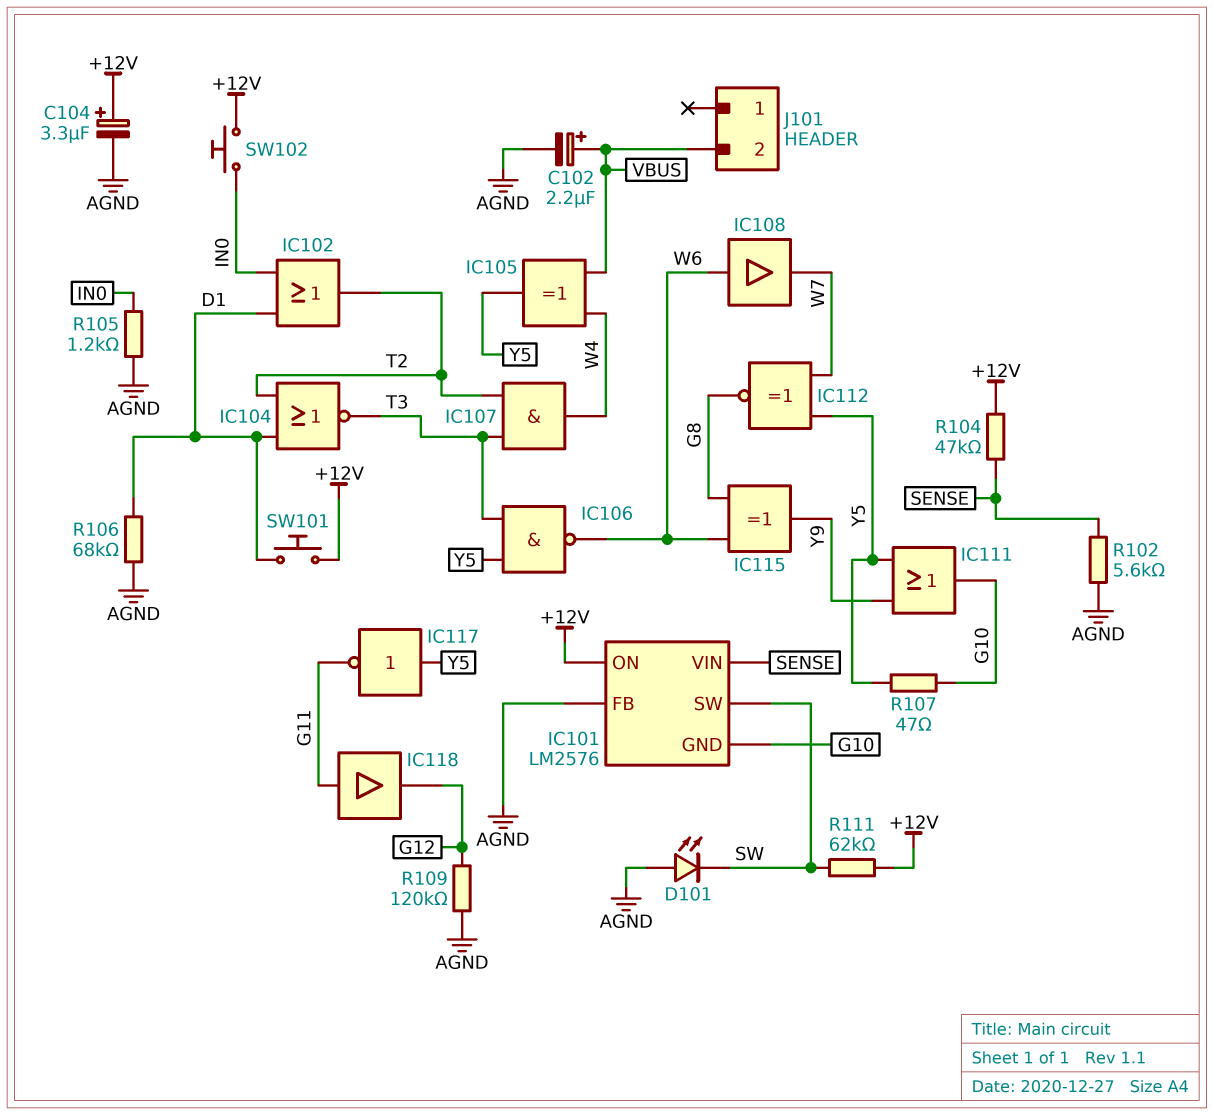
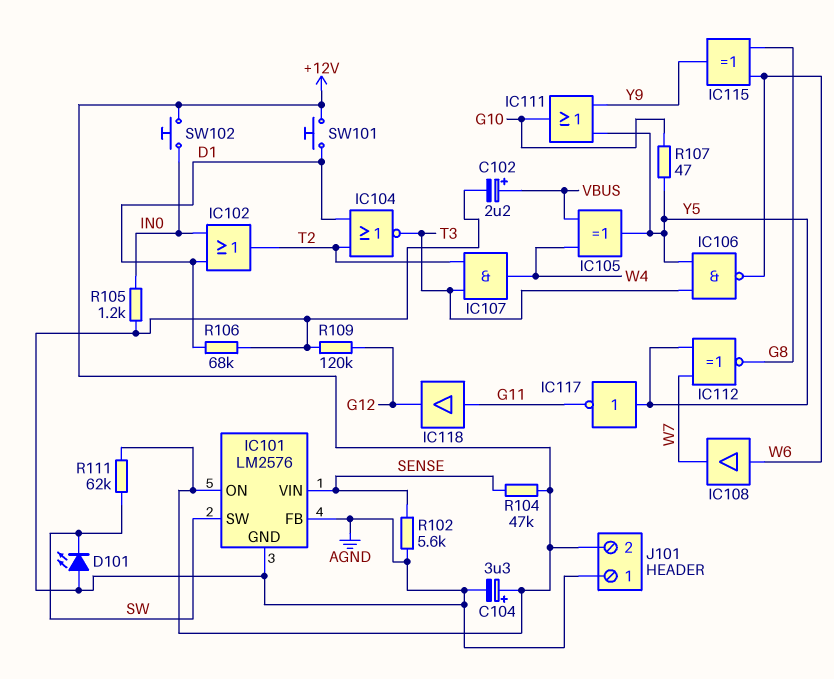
IC101 pin GND: G10 -> AGND
J101 pin 1: none -> AGND
J101 pin 2: VBUS -> +12V

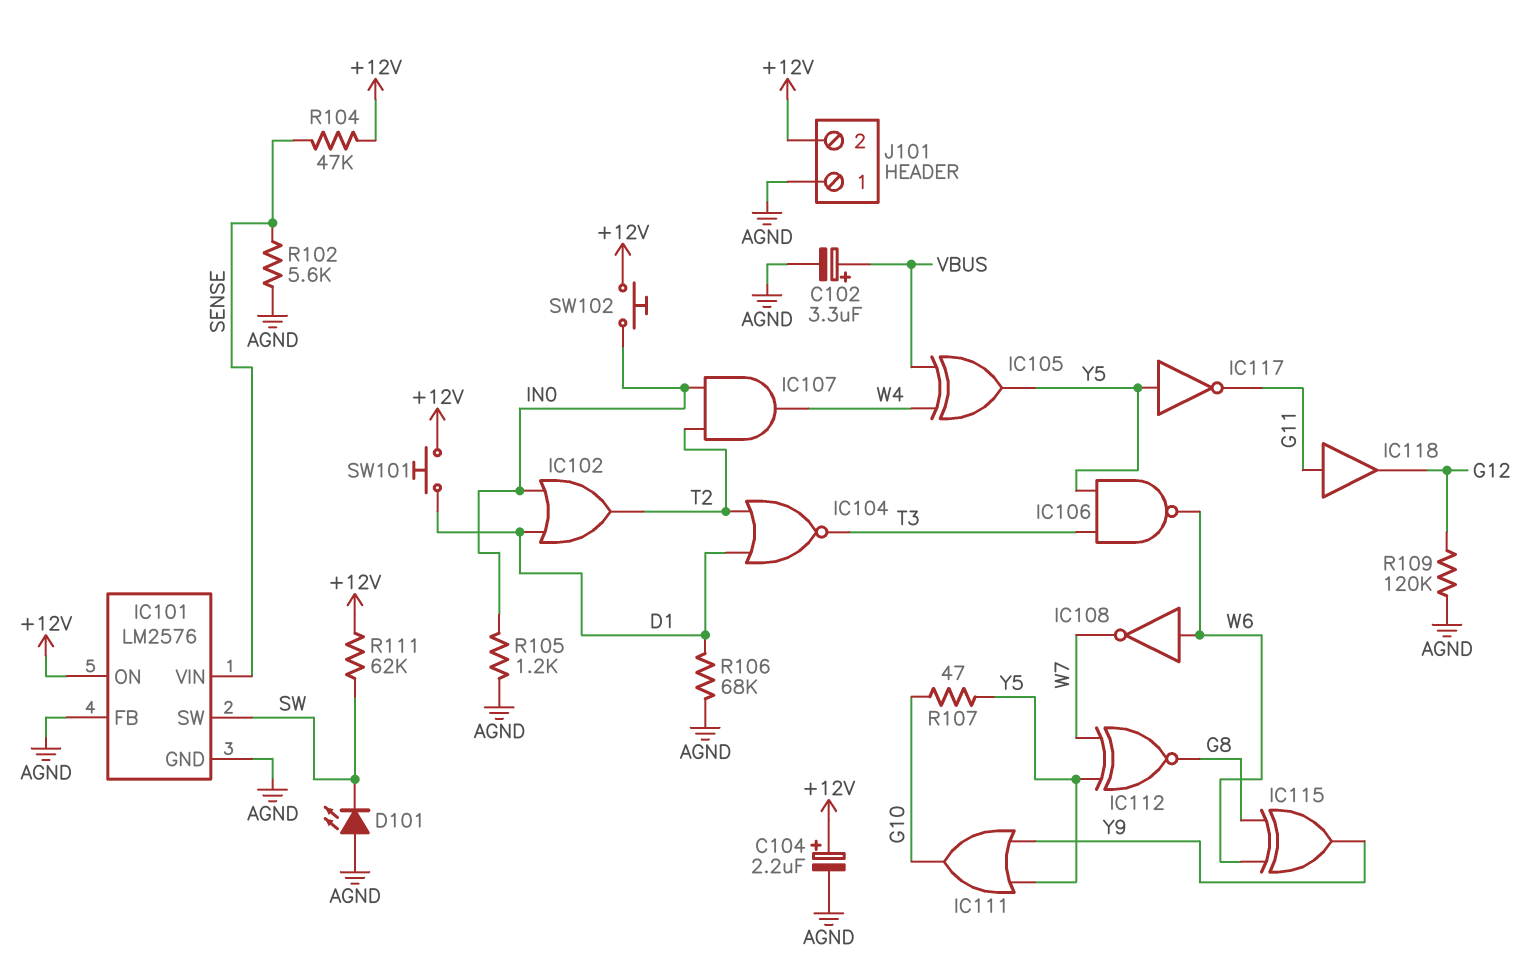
C102: 2.2uF (plus VBUS, minus AGND) -> 3.3uF (plus VBUS, minus AGND)
C104: 3.3uF (plus +12V, minus AGND) -> 2.2uF (plus +12V, minus AGND)
IC107: AND (in T2, in T3, out W4) -> AND (in IN0, in T2, out W4)
IC108: buffer (in W6, out W7) -> NOT (in W6, out W7)

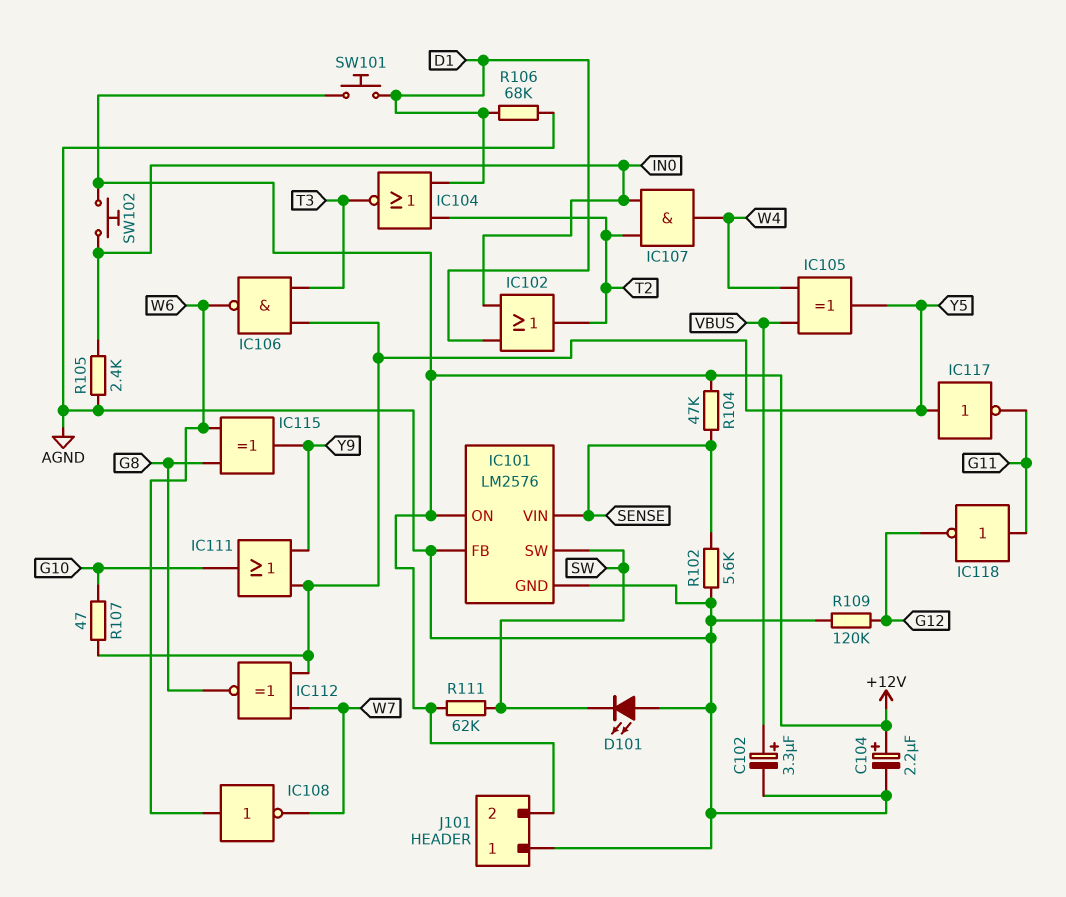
IC118: buffer (in G11, out G12) -> NOT (in G11, out G12)
R105: 1.2k (AGND, IN0) -> 2.4k (AGND, IN0)

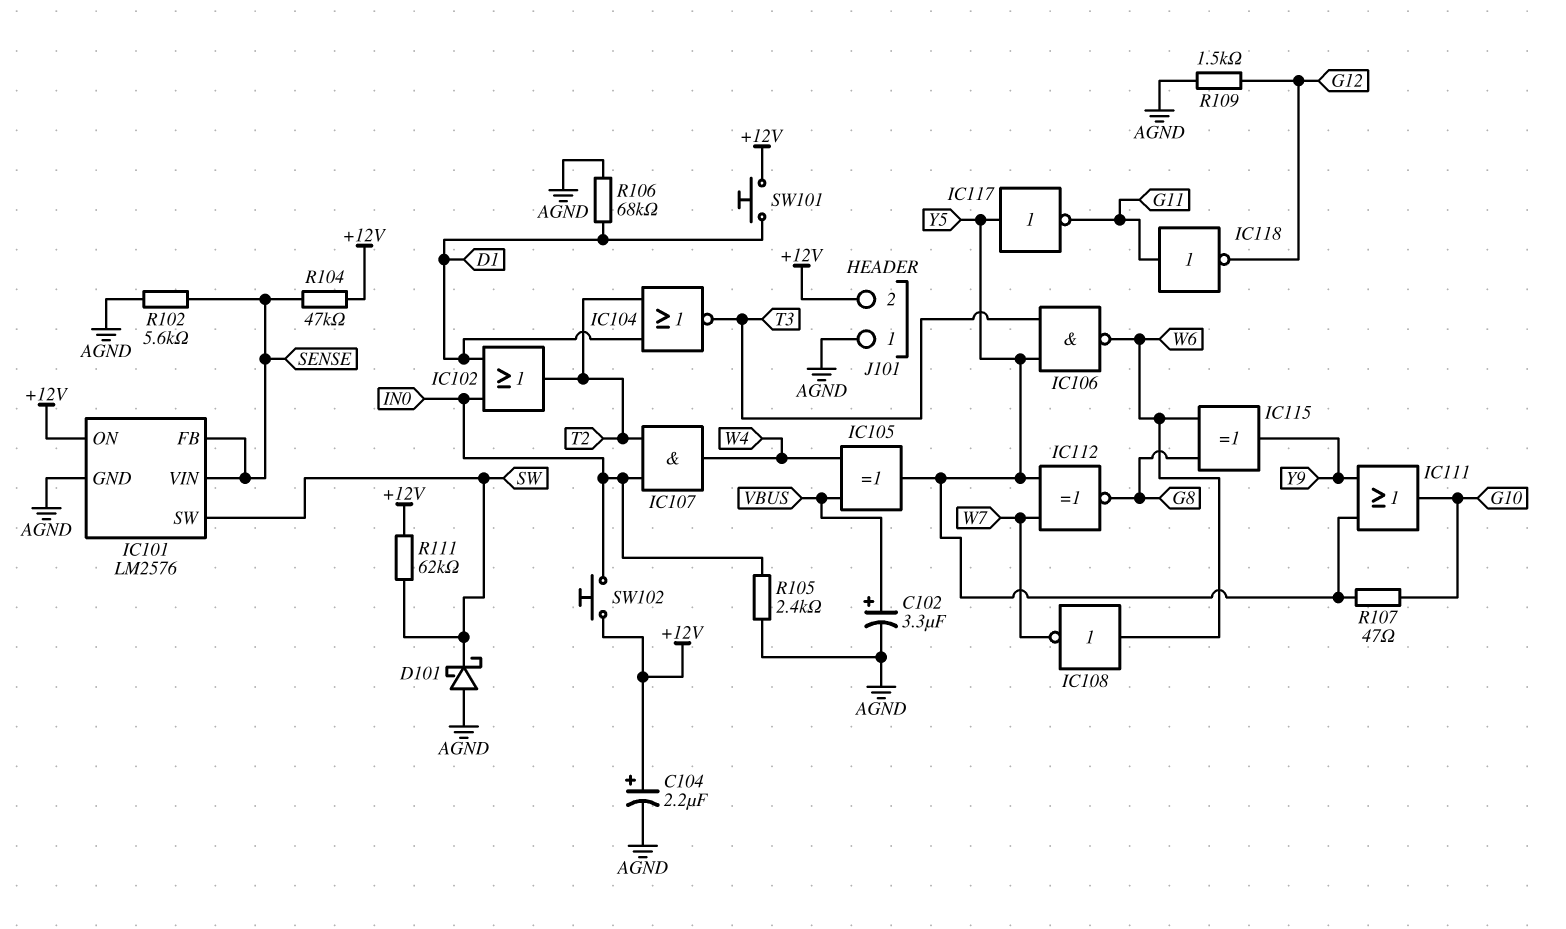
D101: LED (A AGND, K SW) -> schottky (A AGND, K SW)
IC101 pin FB: AGND -> SENSE
R109: 120k (AGND, G12) -> 1.5k (AGND, G12)

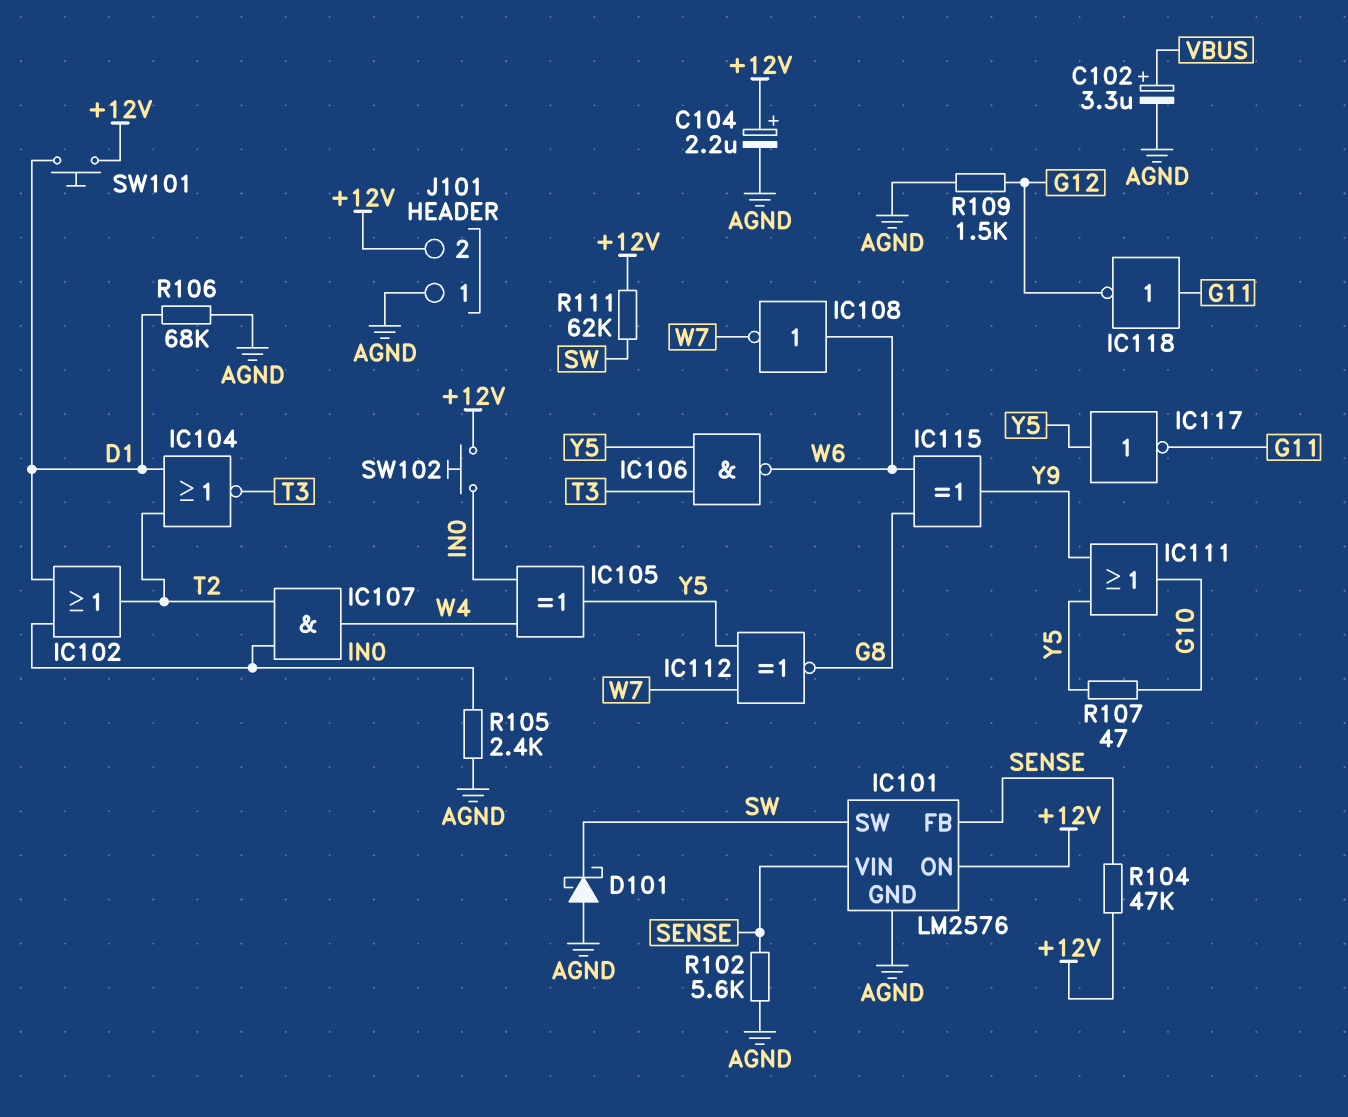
IC105: XOR (in VBUS, in W4, out Y5) -> XOR (in IN0, in W4, out Y5)

